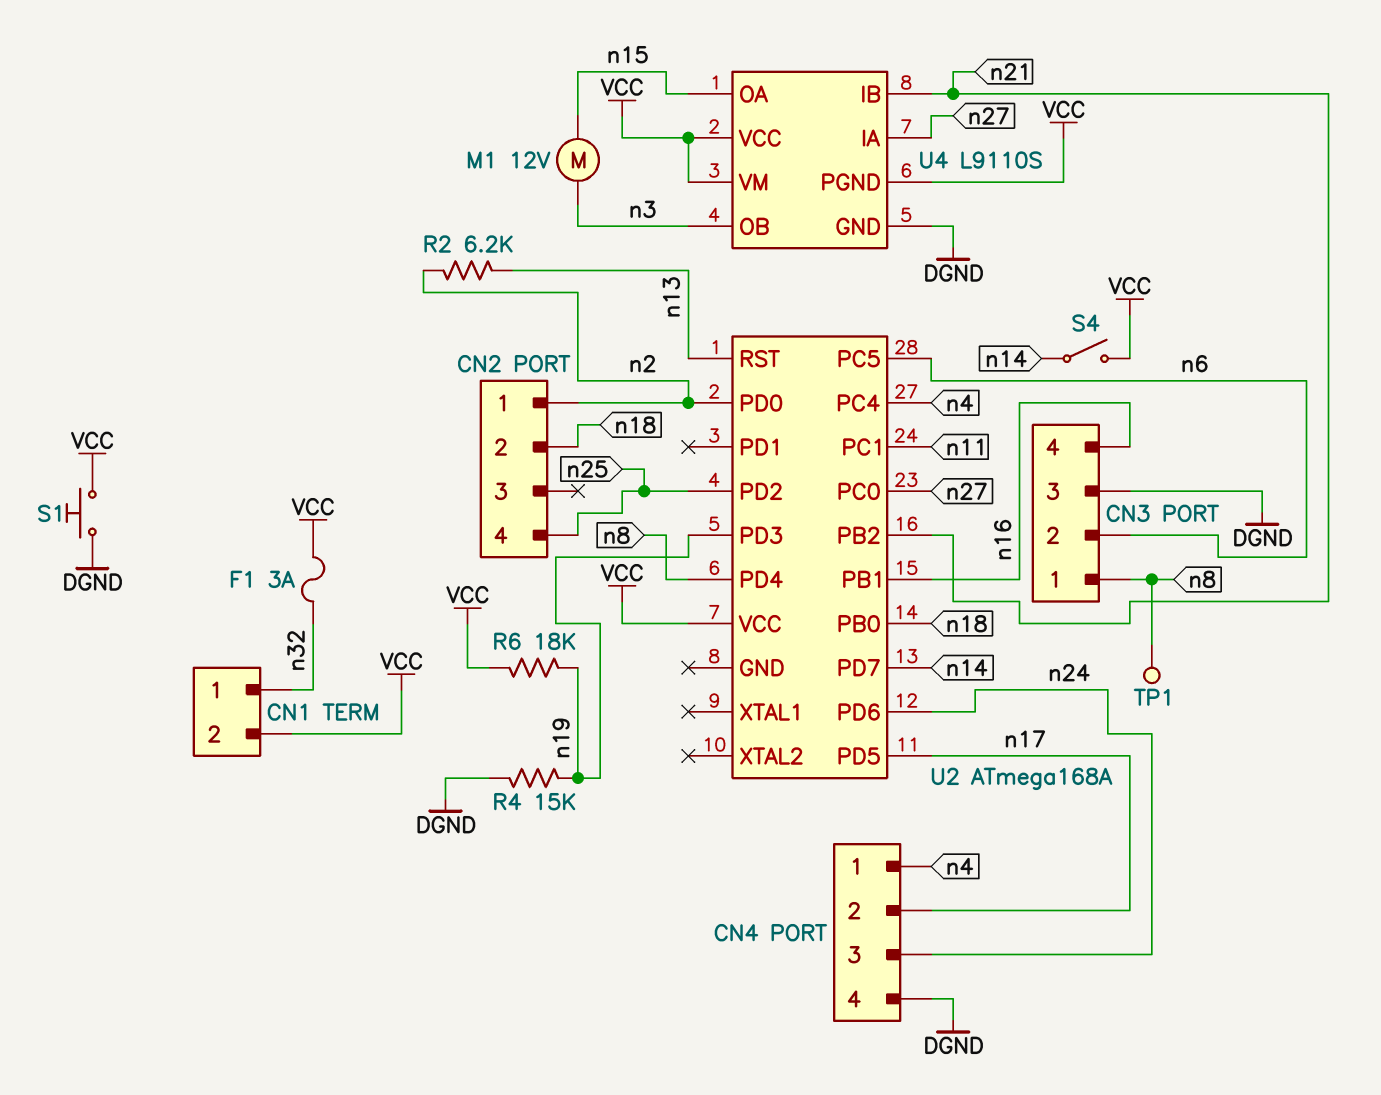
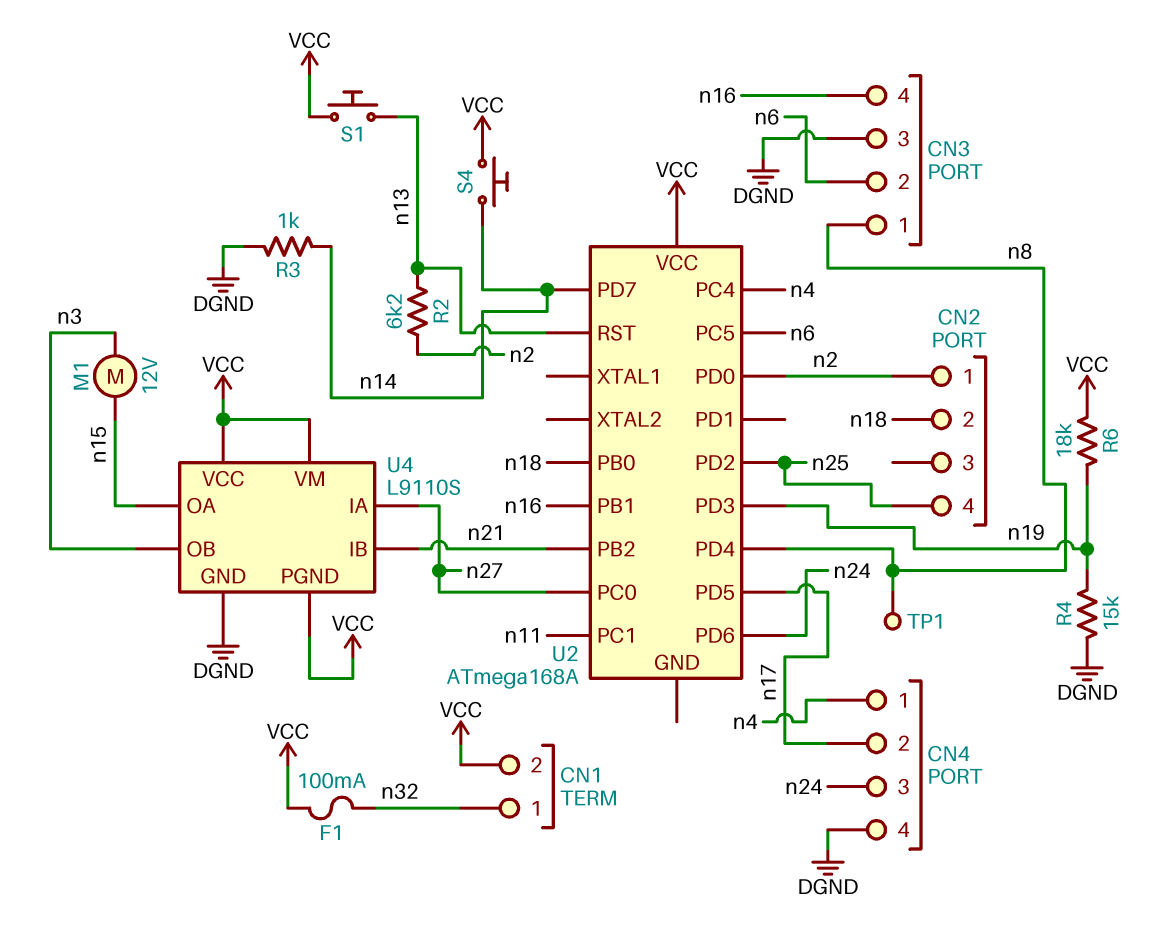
F1: 3A (VCC, n32) -> 100mA (VCC, n32)
R3: none -> 1k (DGND, n14)
S1: button (DGND, VCC) -> button (VCC, n13)
S4: switch (VCC, n14) -> button (VCC, n14)

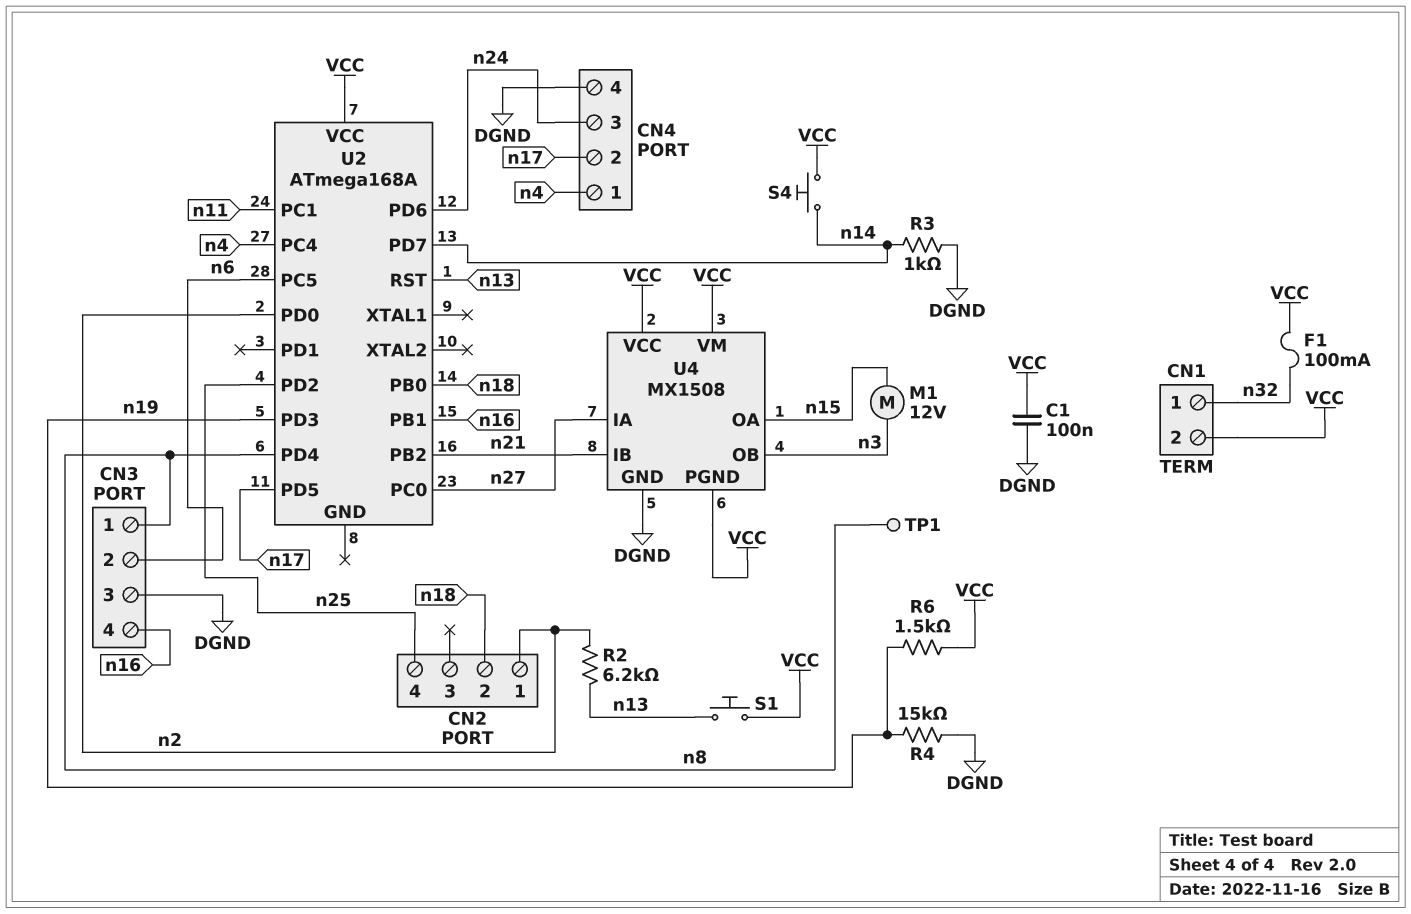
C1: none -> 100nF (DGND, VCC)
R6: 18k (VCC, n19) -> 1.5k (VCC, n19)
U4: L9110S -> MX1508

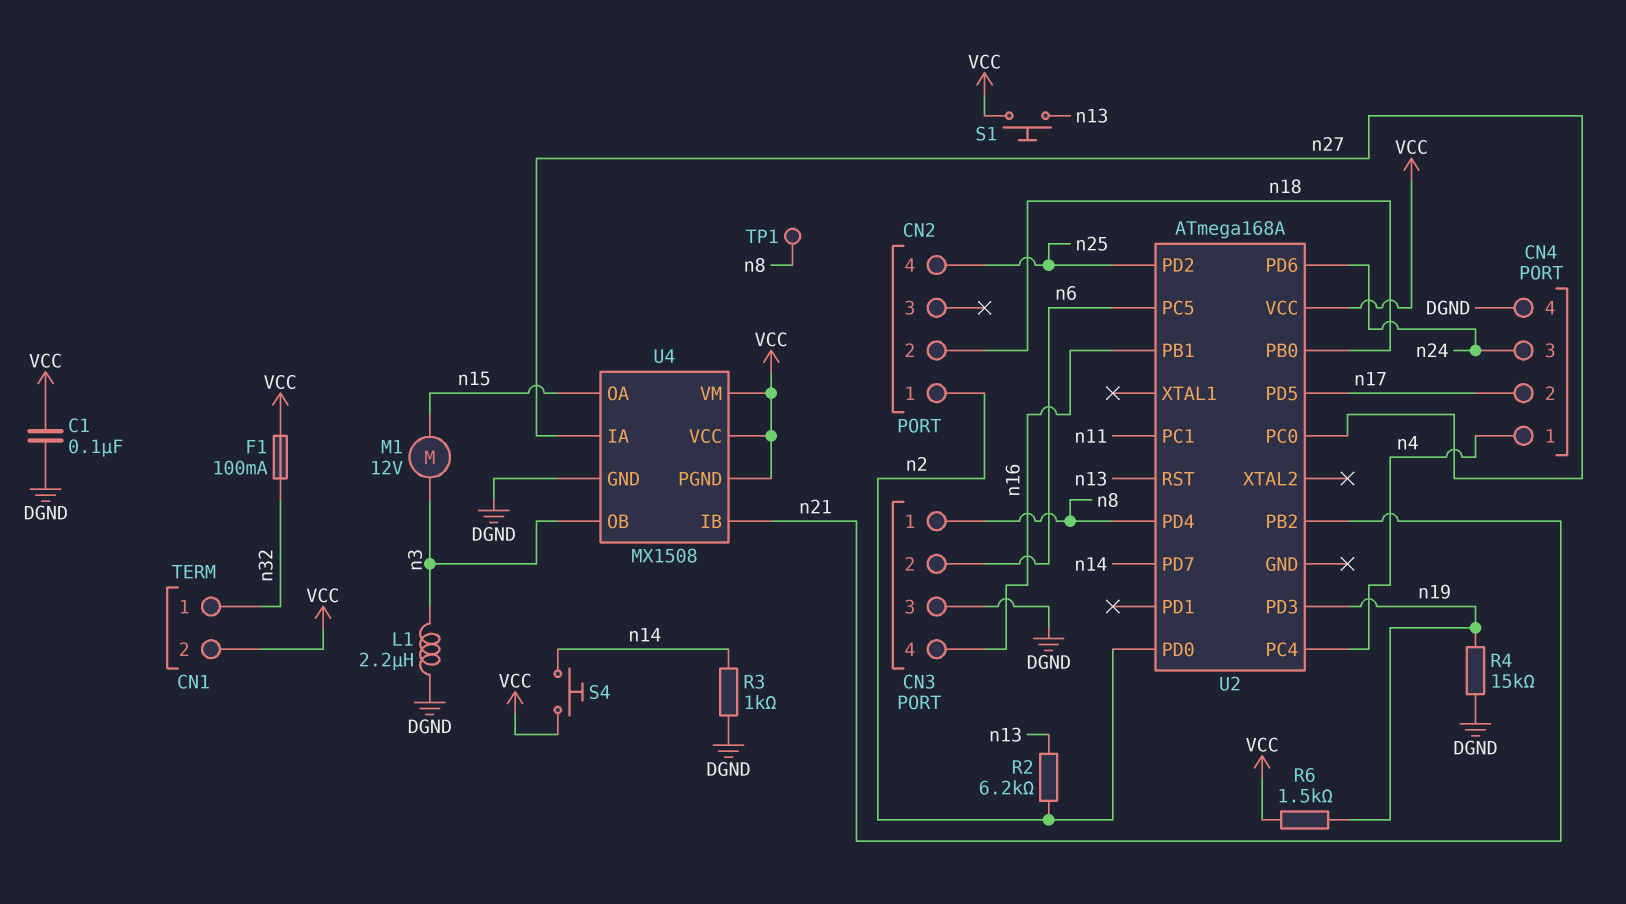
L1: none -> 2.2uH (DGND, n3)

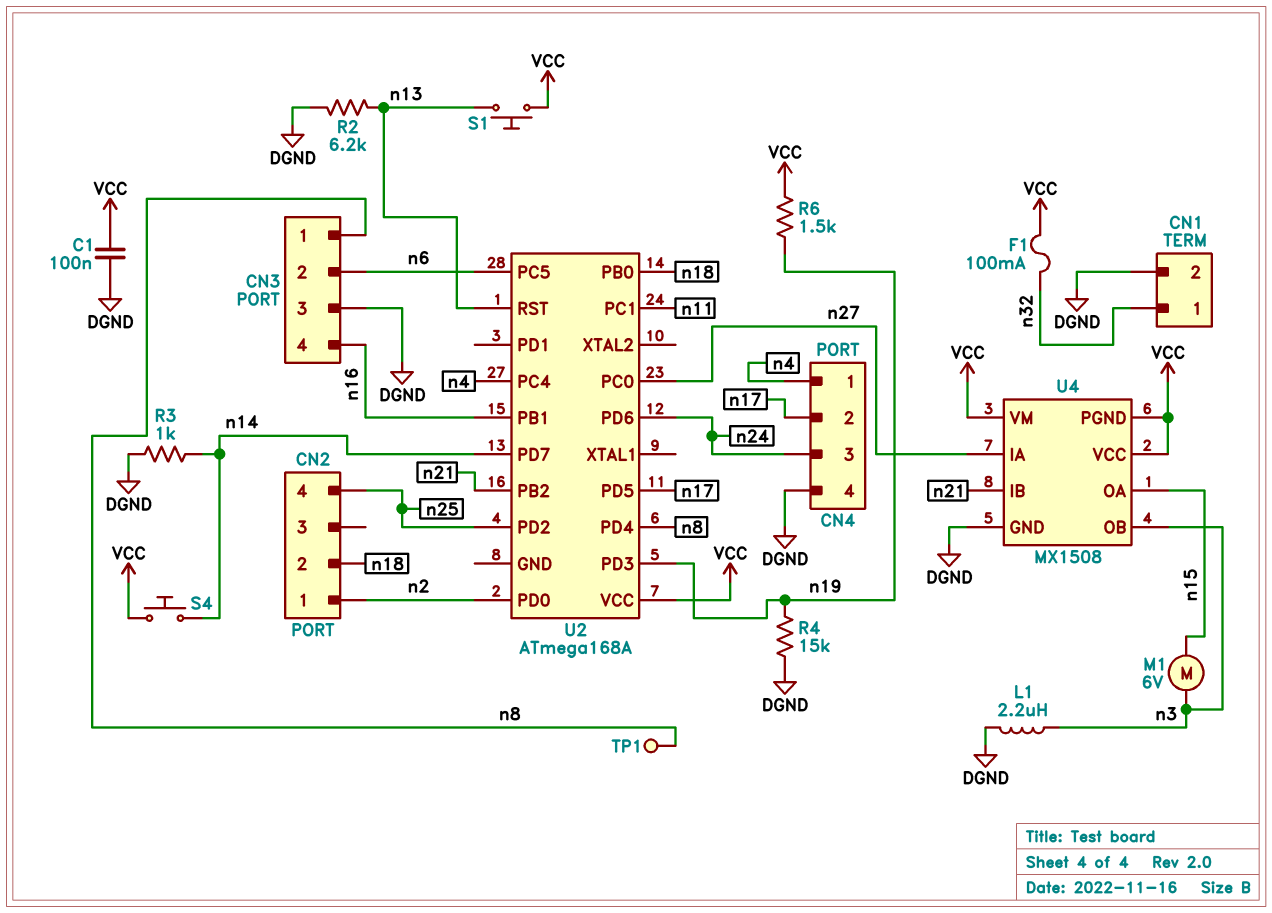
CN1 pin 2: VCC -> DGND
M1: motor 12V (n3, n15) -> motor 6V (n3, n15)
R2: 6.2k (n2, n13) -> 6.2k (DGND, n13)

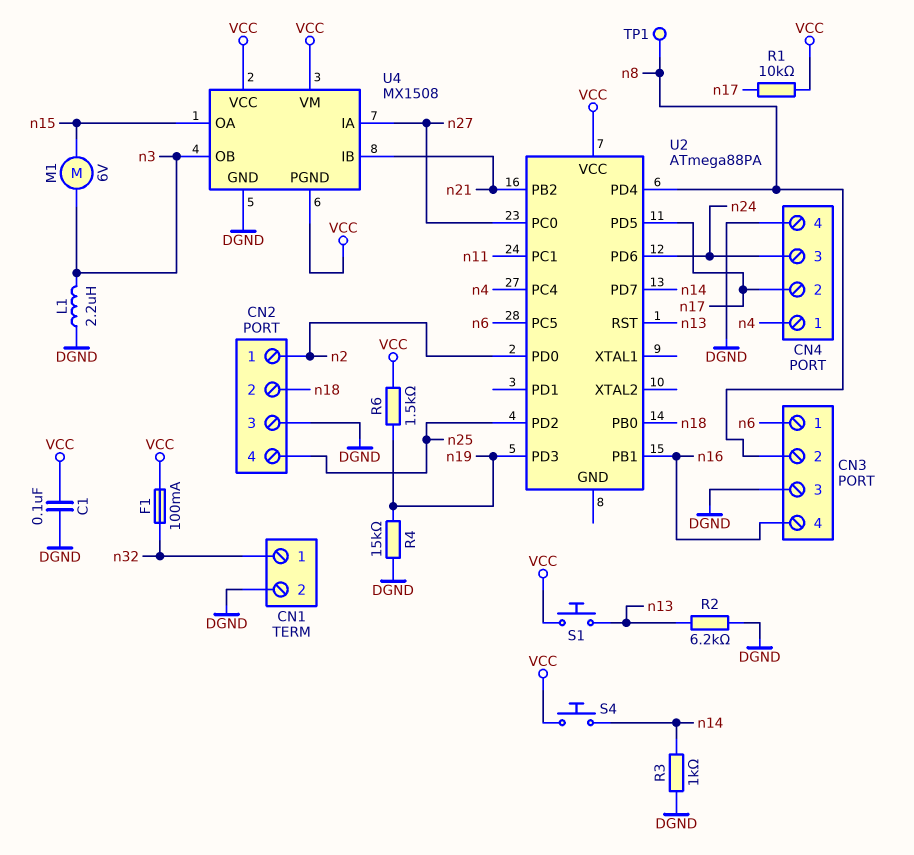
CN2 pin 3: none -> DGND
CN3 pin 1: n8 -> n6
CN3 pin 2: n6 -> n8
R1: none -> 10k (VCC, n17)
U2: ATmega168A -> ATmega88PA

